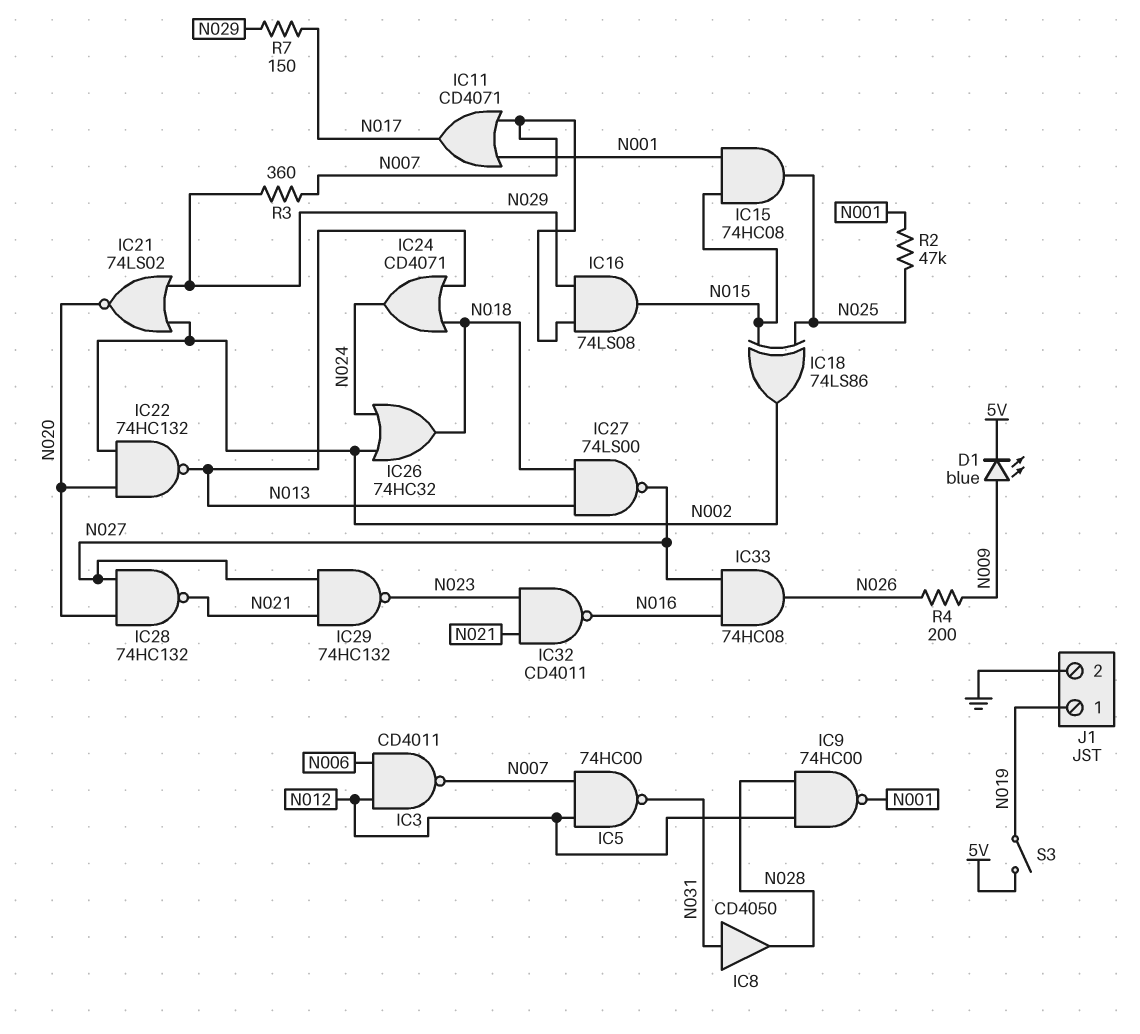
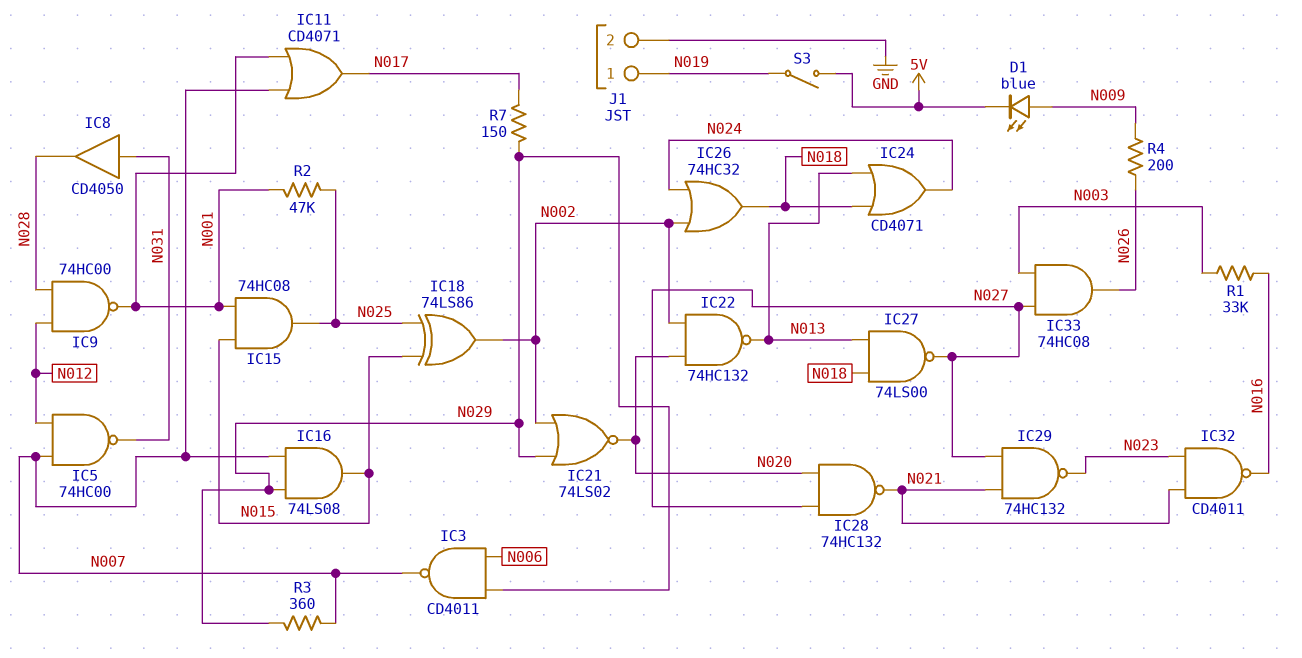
IC3: NAND CD4011 (in N006, in N012, out N007) -> NAND CD4011 (in N006, in N029, out N007)
IC33: AND 74HC08 (in N016, in N027, out N026) -> AND 74HC08 (in N003, in N027, out N026)
R1: none -> 33k (N003, N016)

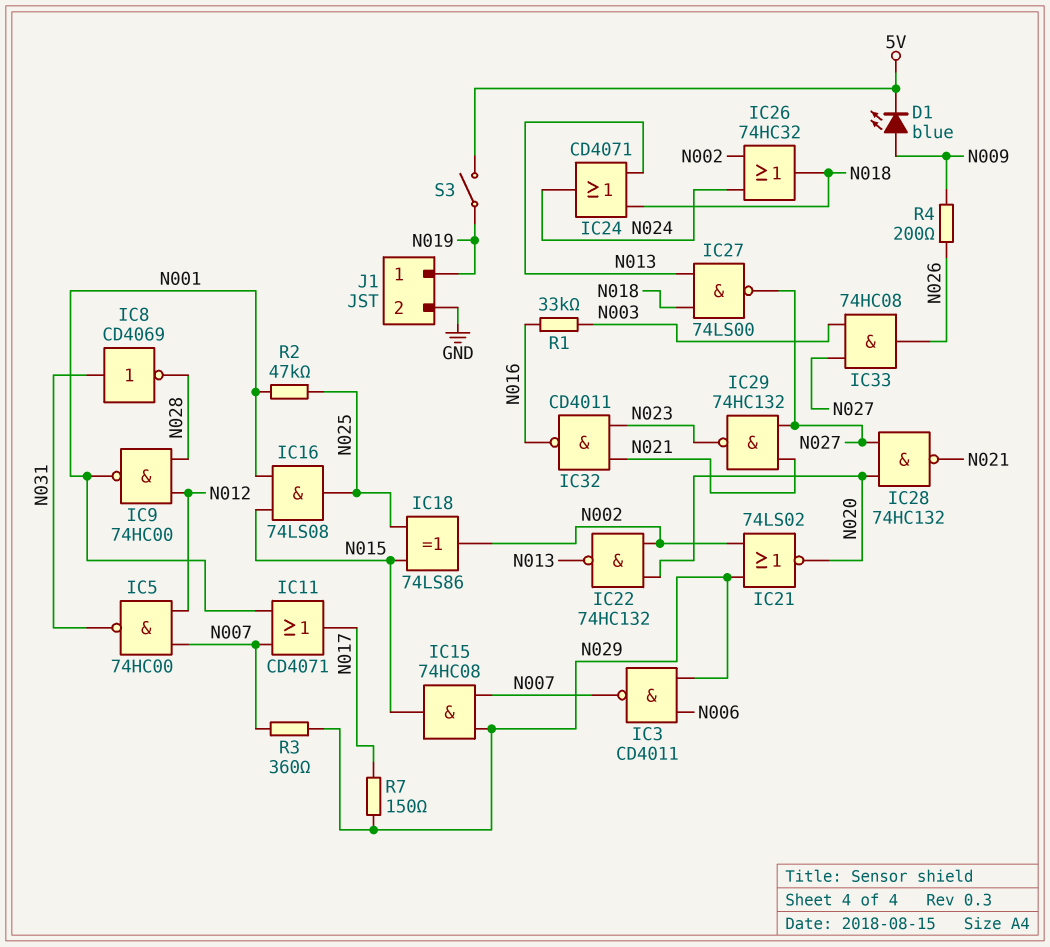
IC8: buffer CD4050 (in N031, out N028) -> NOT CD4069 (in N031, out N028)
IC15: AND 74HC08 (in N001, in N015, out N025) -> AND 74HC08 (in N007, in N029, out N015)
IC16: AND 74LS08 (in N007, in N029, out N015) -> AND 74LS08 (in N001, in N015, out N025)

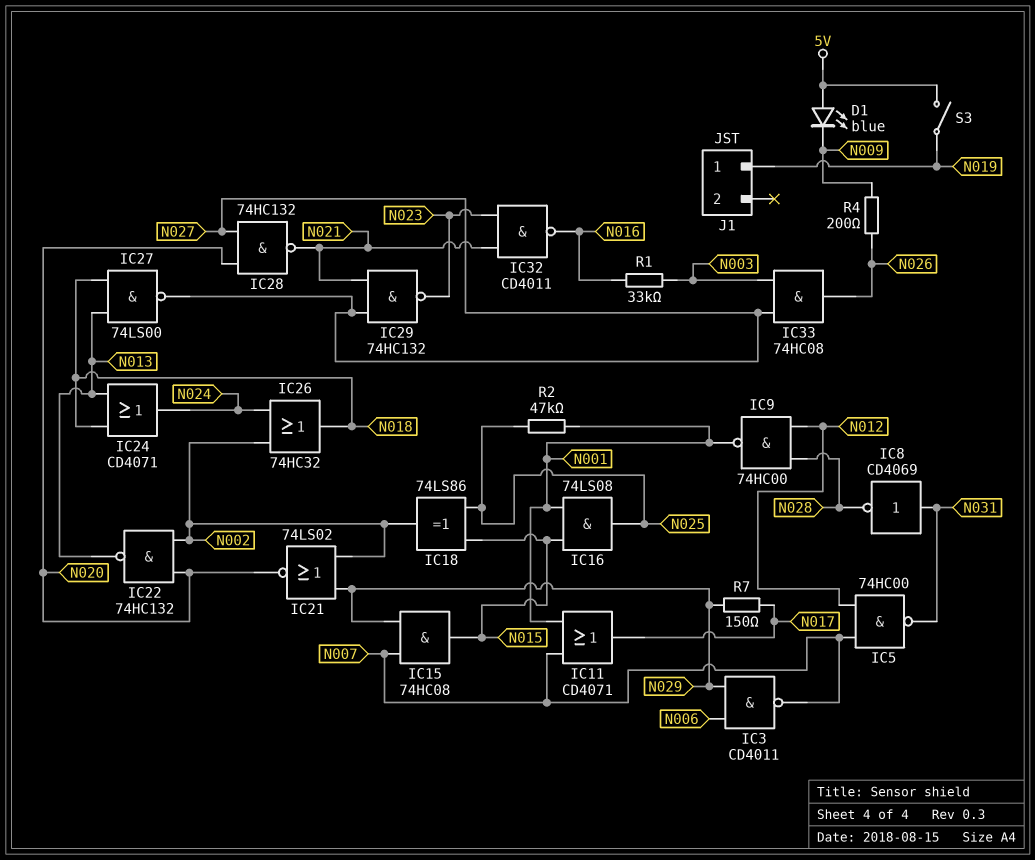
D1: LED blue (A N009, K 5V) -> LED blue (A 5V, K N009)
J1 pin 2: GND -> none
R3: 360 (N007, N029) -> none

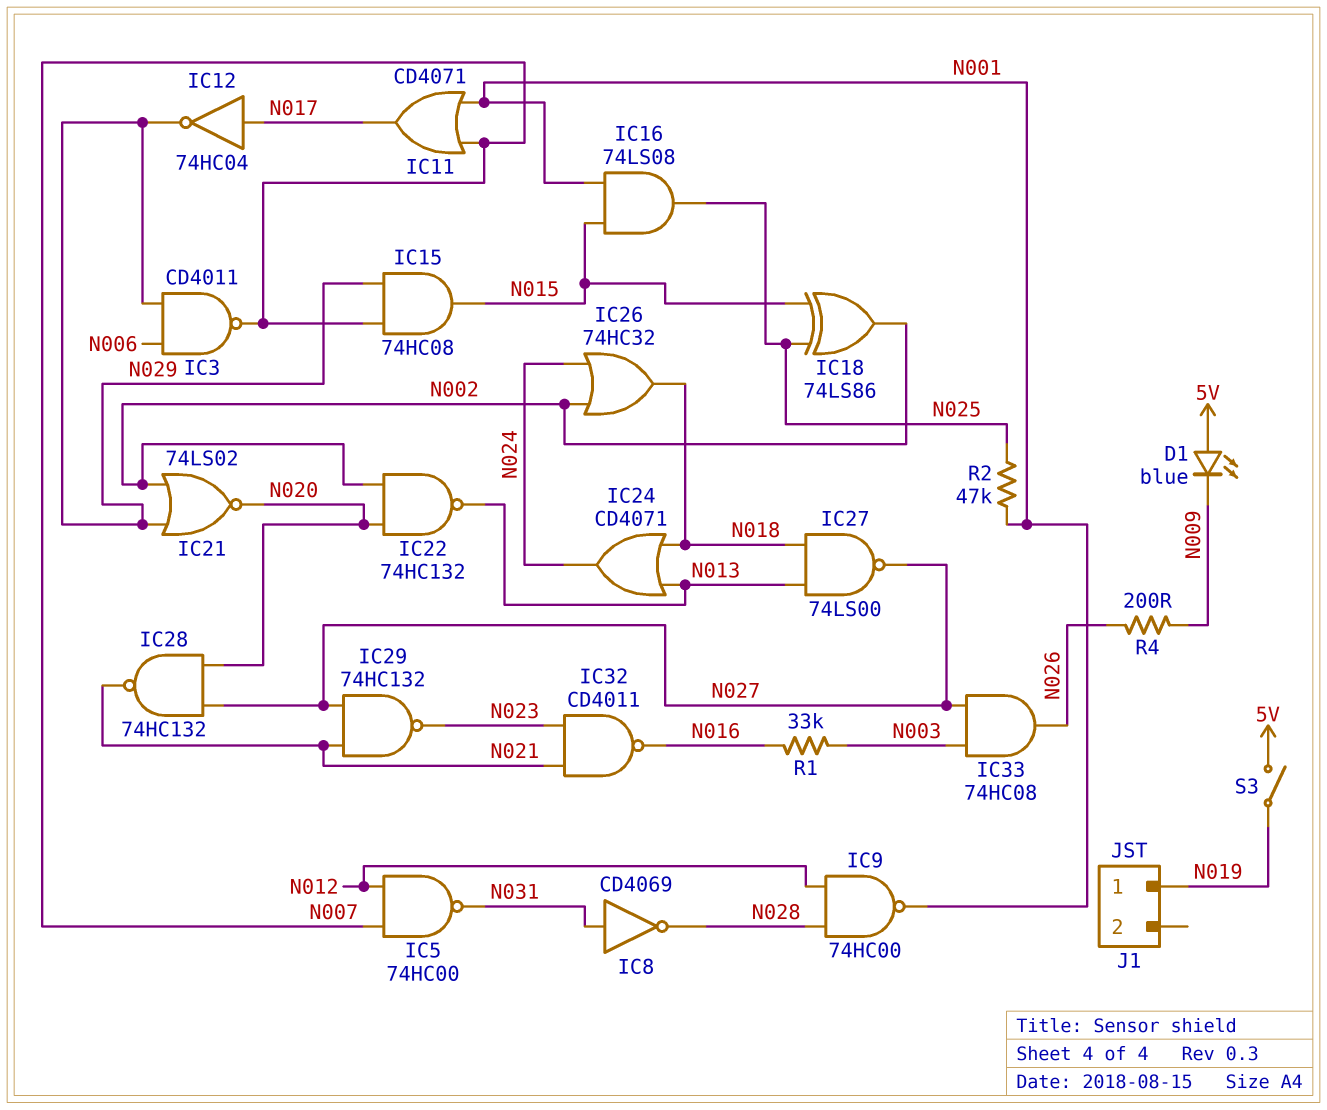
IC12: none -> NOT 74HC04 (in N017, out N029)
R7: 150 (N017, N029) -> none

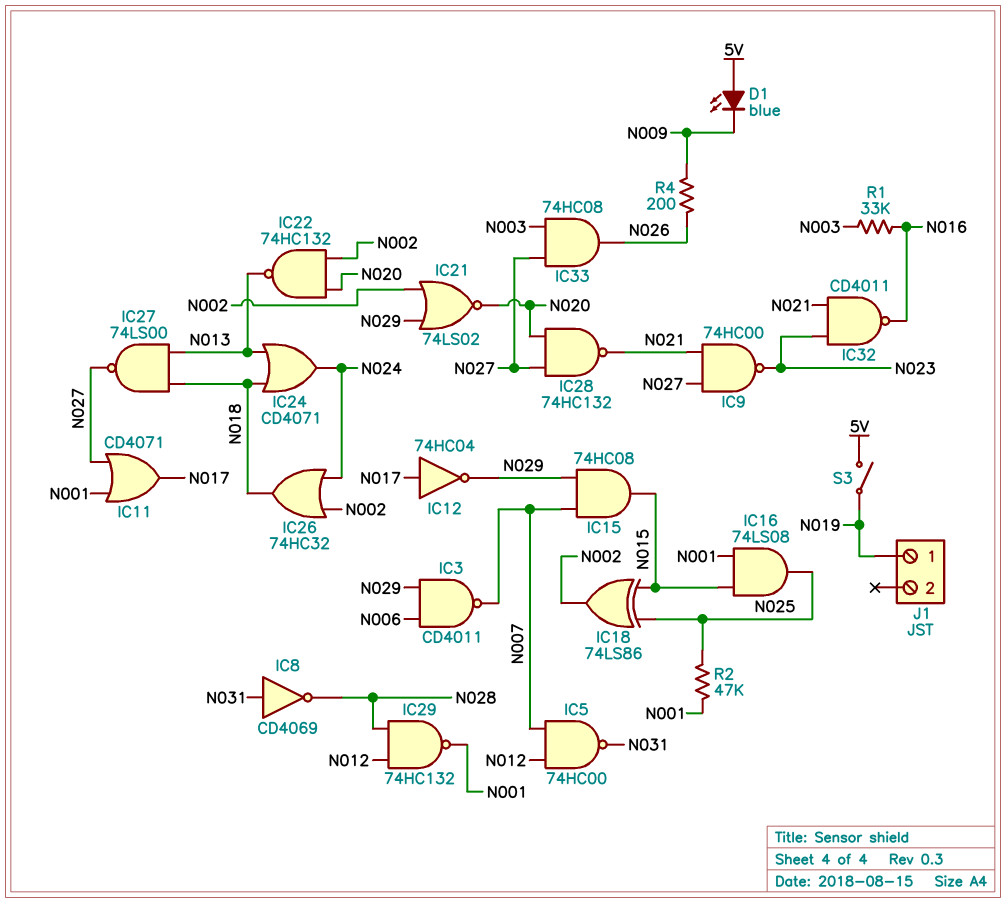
IC9: NAND 74HC00 (in N012, in N028, out N001) -> NAND 74HC00 (in N021, in N027, out N023)
IC11: OR CD4071 (in N001, in N007, out N017) -> OR CD4071 (in N001, in N027, out N017)
IC29: NAND 74HC132 (in N021, in N027, out N023) -> NAND 74HC132 (in N012, in N028, out N001)

